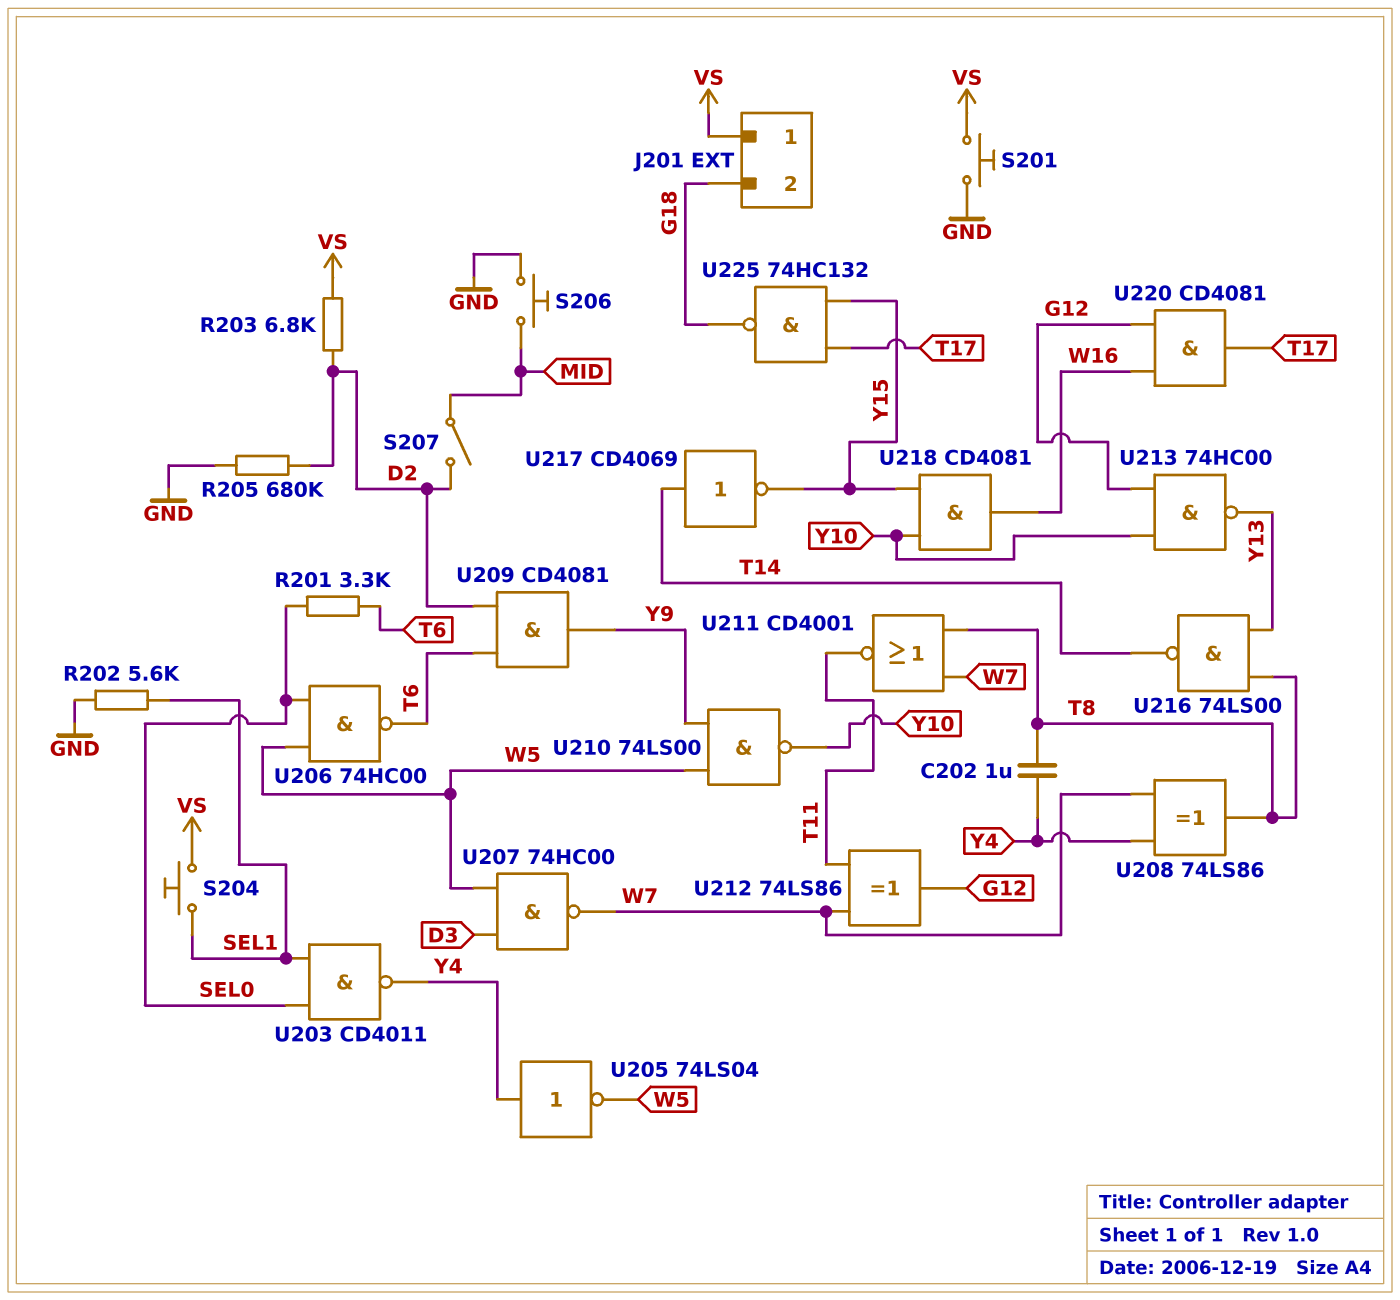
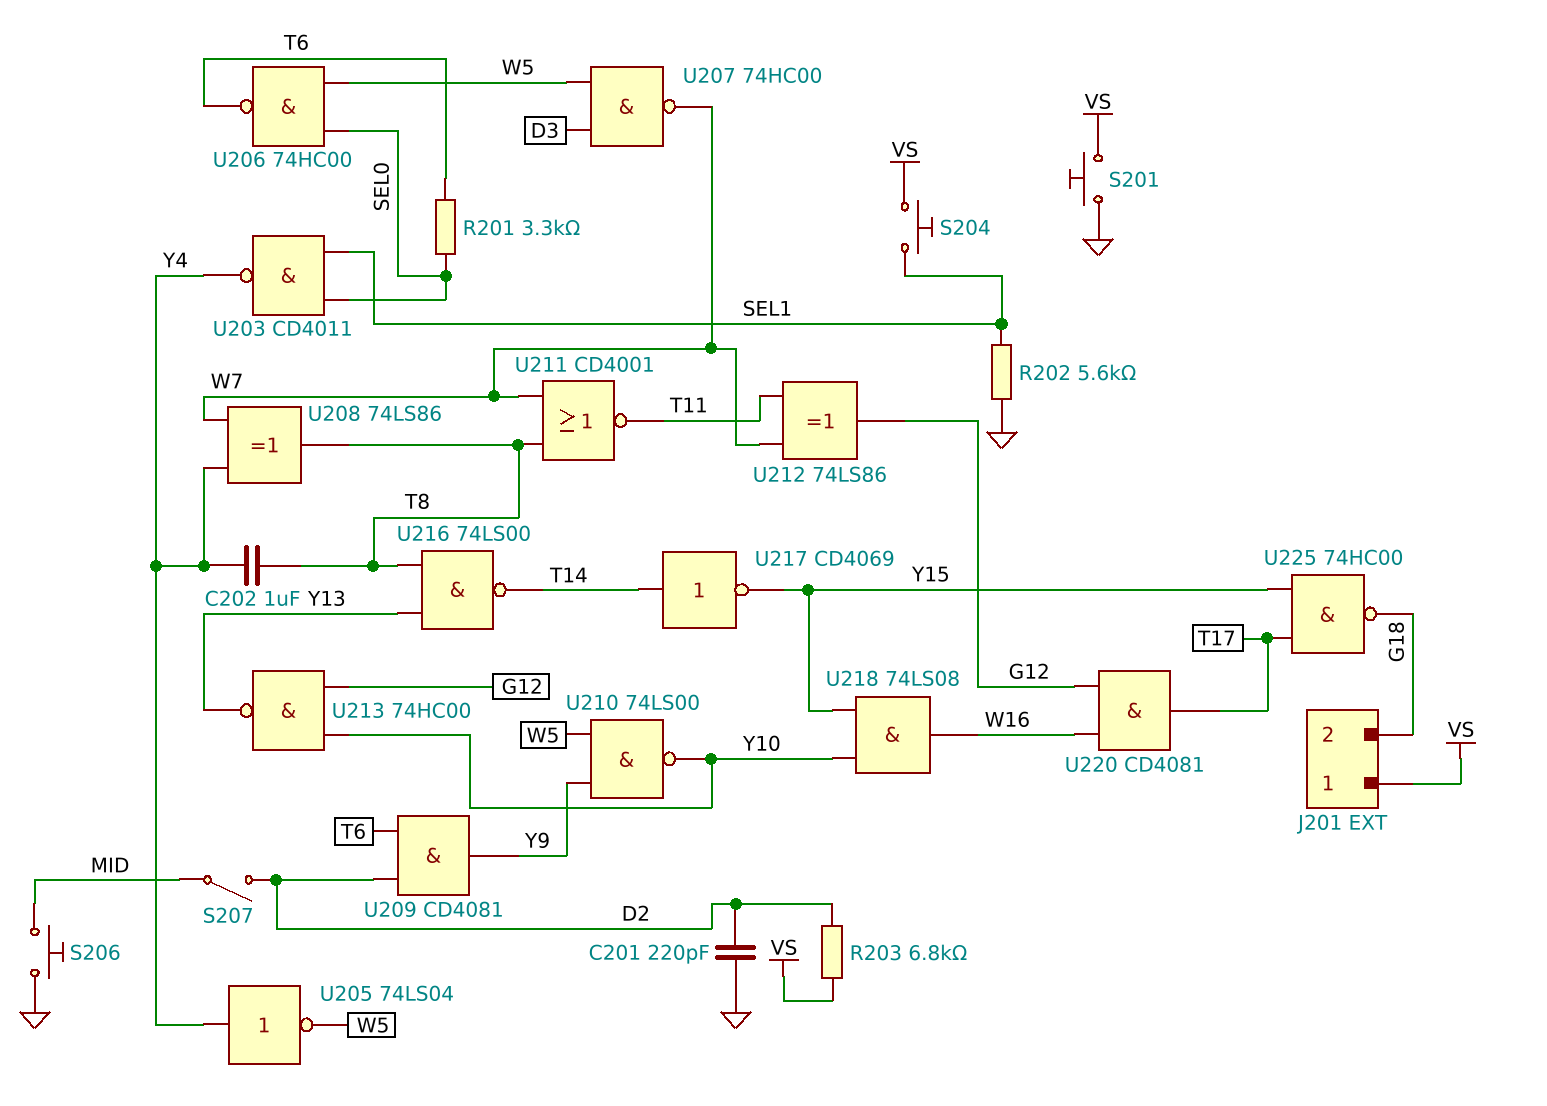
C201: none -> 220pF (D2, GND)
R205: 680k (D2, GND) -> none
U218: AND CD4081 (in Y10, in Y15, out W16) -> AND 74LS08 (in Y10, in Y15, out W16)
U225: NAND 74HC132 (in T17, in Y15, out G18) -> NAND 74HC00 (in T17, in Y15, out G18)

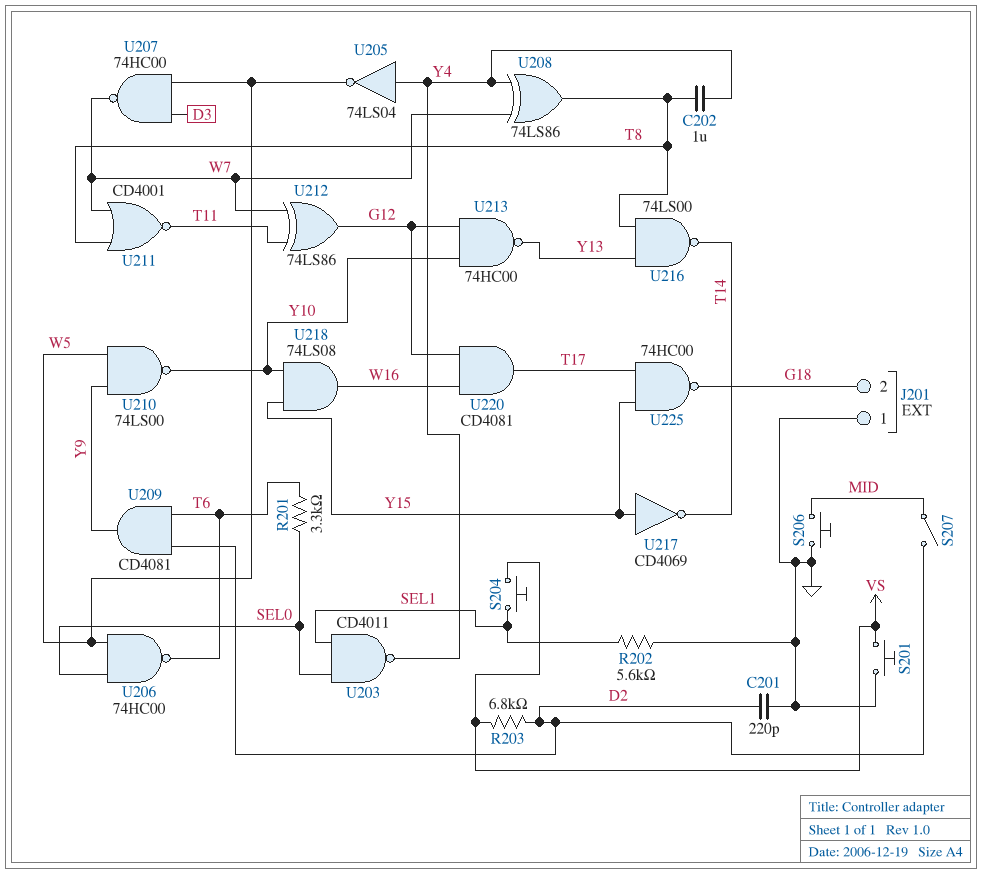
J201 pin 1: VS -> GND
U217: NOT CD4069 (in T14, out Y15) -> NOT CD4069 (in Y15, out T14)

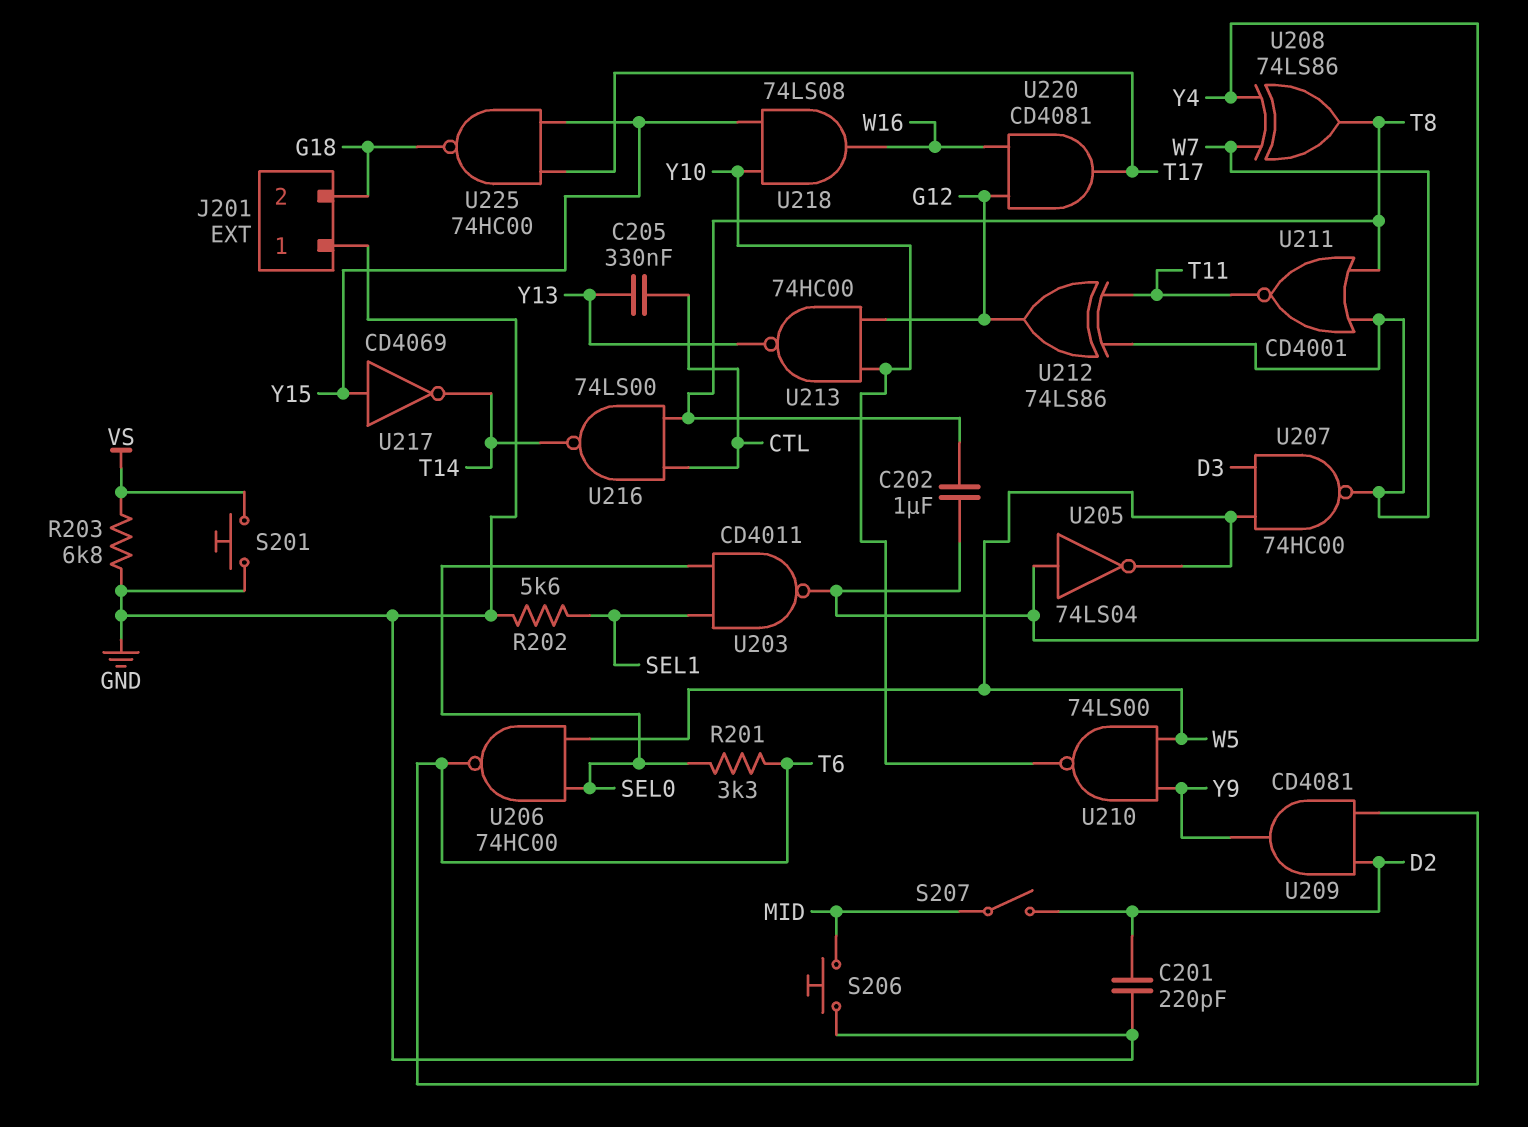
C205: none -> 330nF (CTL, Y13)
R203: 6.8k (D2, VS) -> 6.8k (GND, VS)
S204: button (SEL1, VS) -> none
U216: NAND 74LS00 (in T8, in Y13, out T14) -> NAND 74LS00 (in CTL, in T8, out T14)

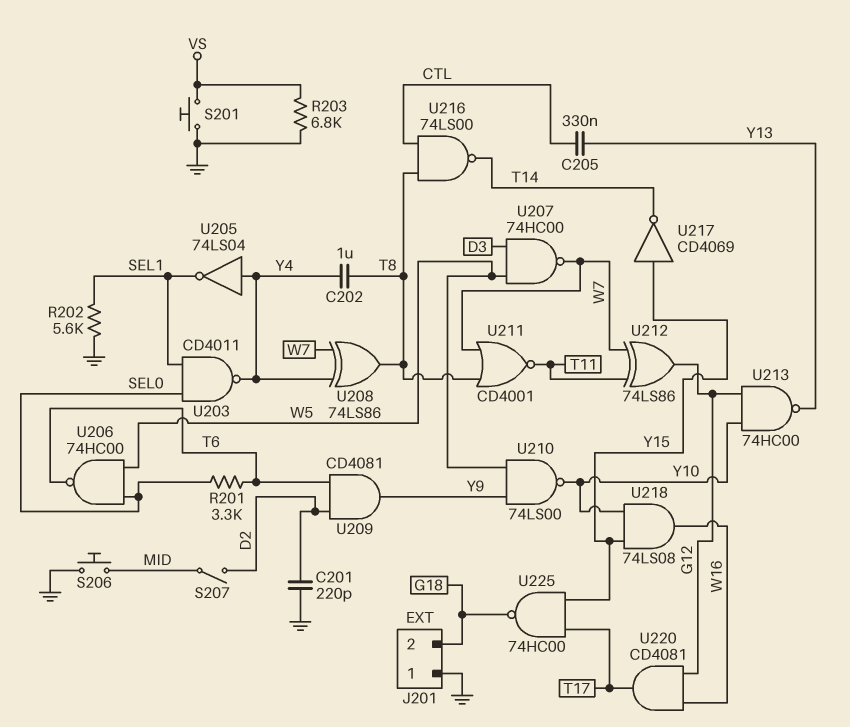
U205: NOT 74LS04 (in Y4, out W5) -> NOT 74LS04 (in Y4, out SEL1)

